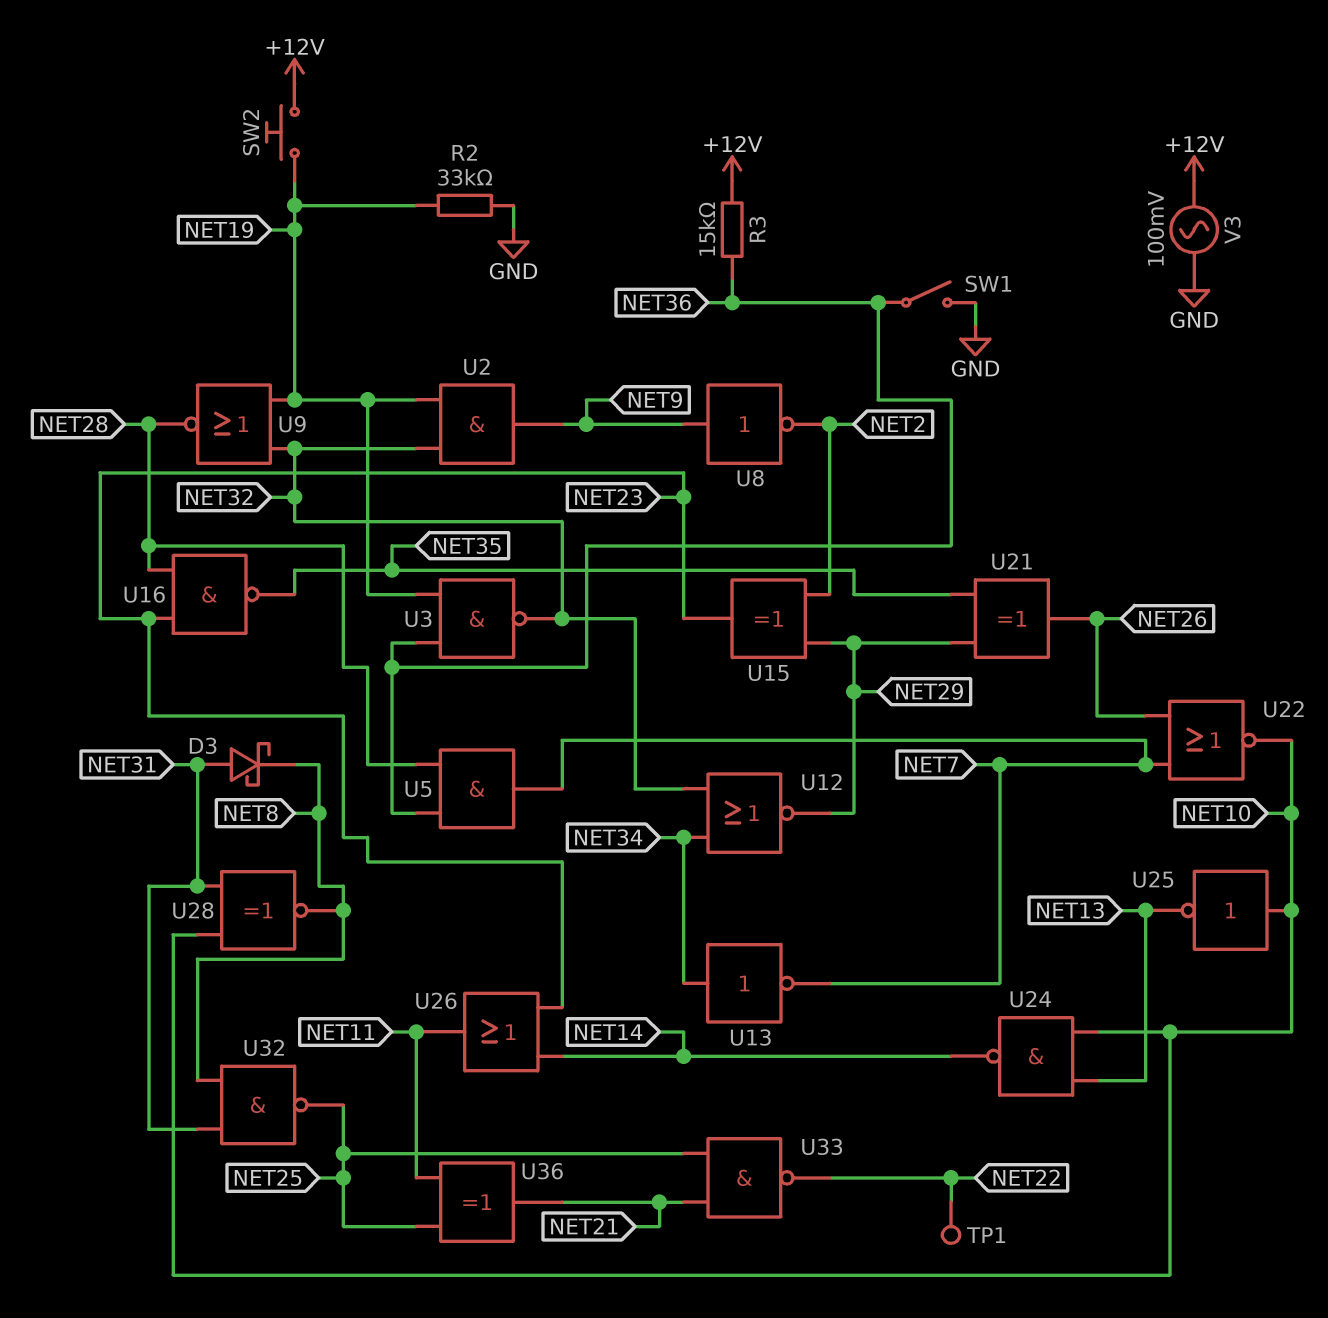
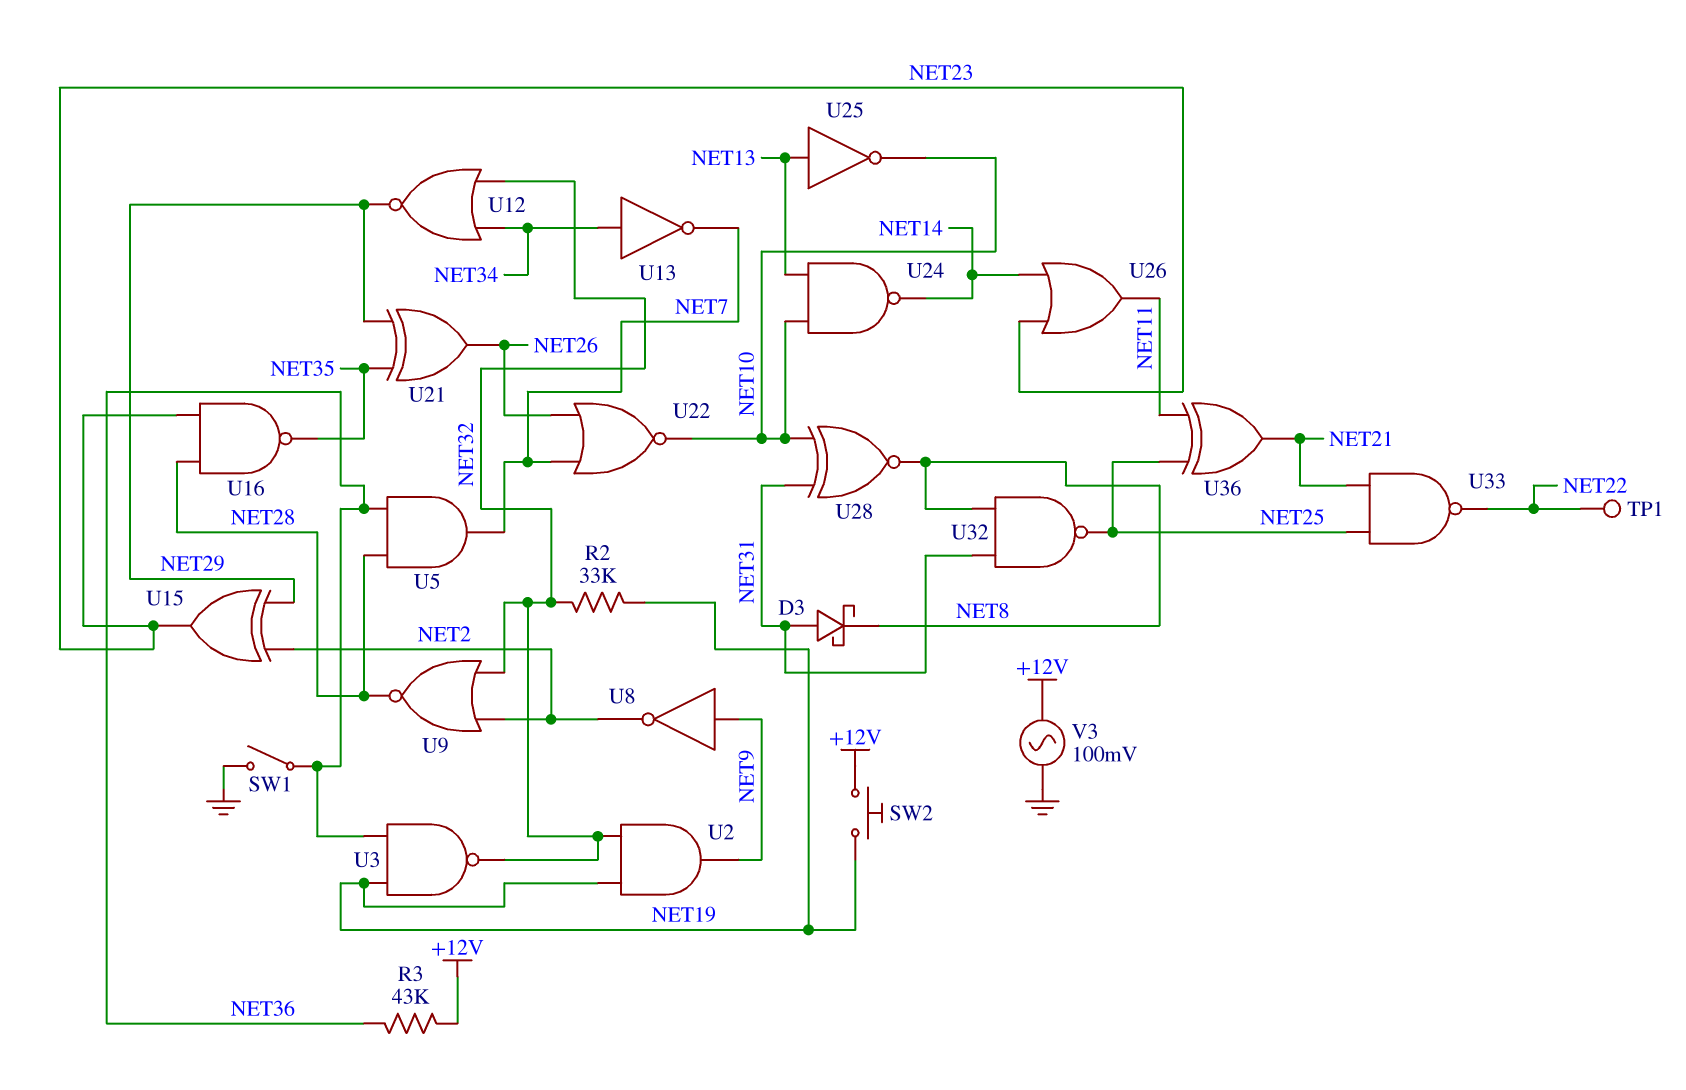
R2: 33k (GND, NET19) -> 33k (NET19, NET32)
R3: 15k (+12V, NET36) -> 43k (+12V, NET36)
U9: NOR (in NET19, in NET32, out NET28) -> NOR (in NET2, in NET32, out NET28)
U25: NOT (in NET10, out NET13) -> NOT (in NET13, out NET10)

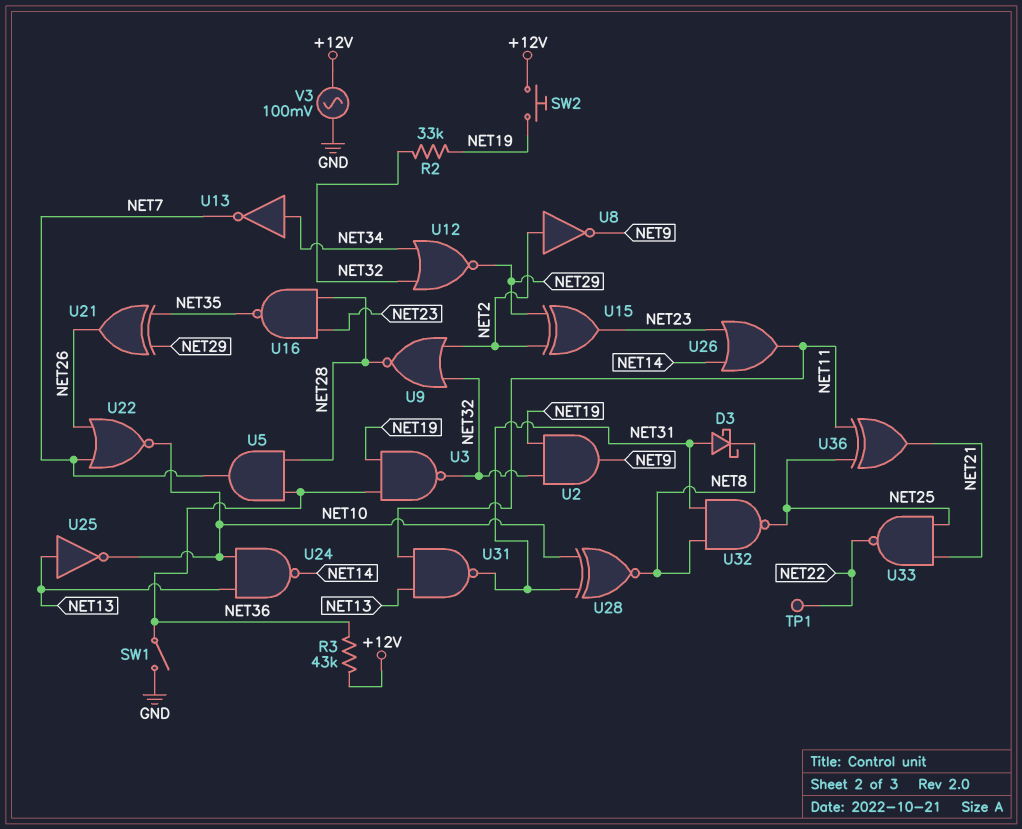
U8: NOT (in NET9, out NET2) -> NOT (in NET2, out NET9)
U31: none -> NAND (in NET11, in NET13, out NET31)

